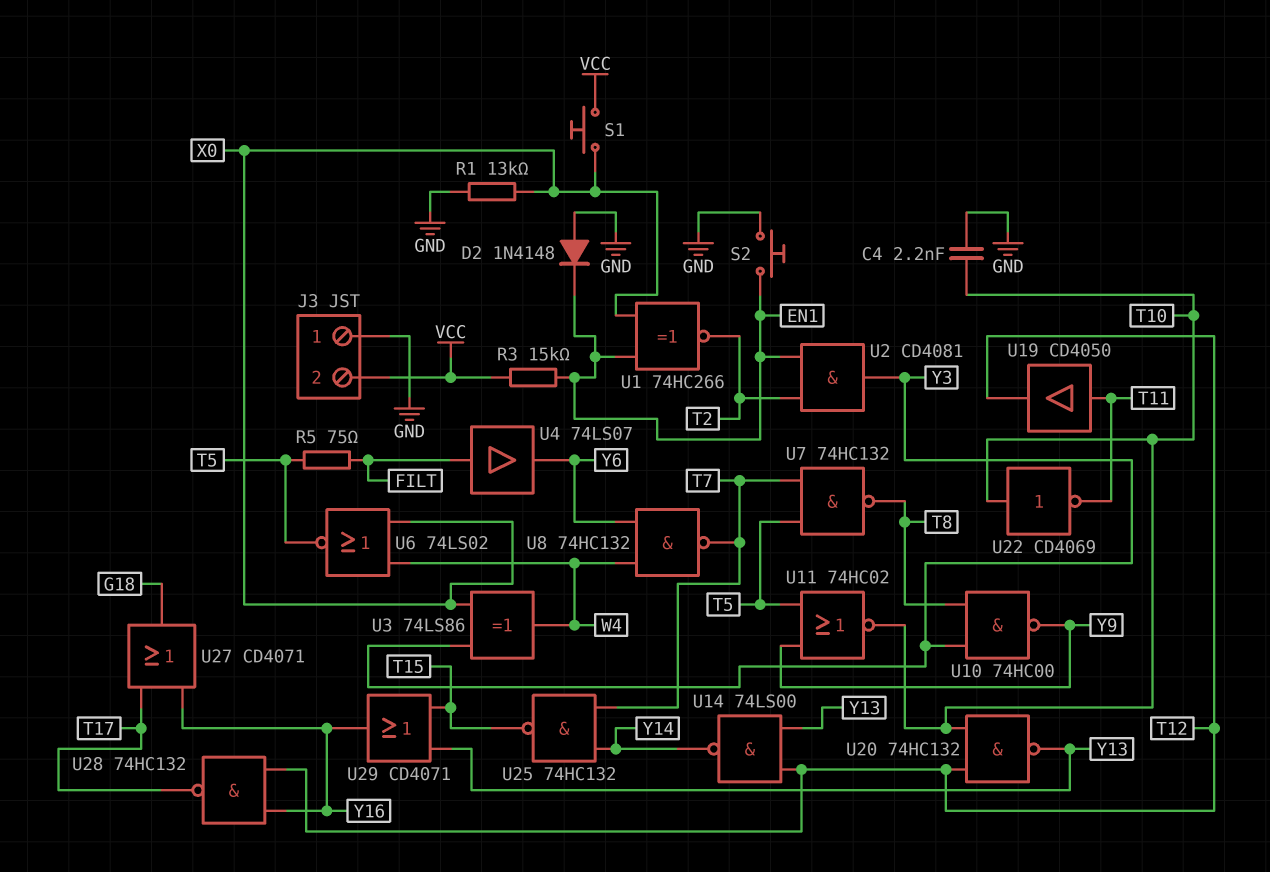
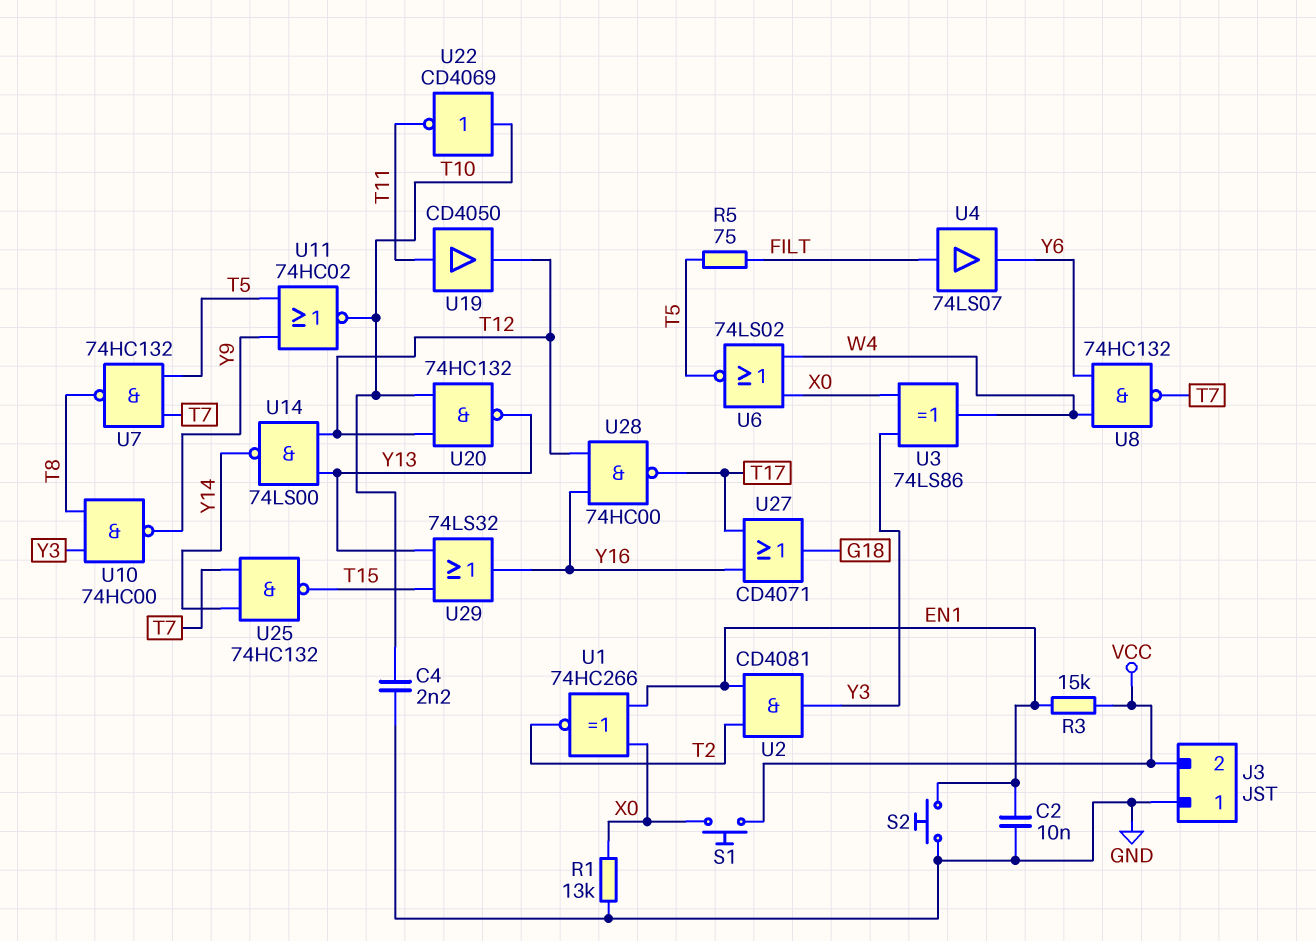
C2: none -> 10nF (EN1, GND)
D2: diode 1N4148 (A GND, K EN1) -> none
U28: NAND 74HC132 (in T12, in Y16, out T17) -> NAND 74HC00 (in T12, in Y16, out T17)
U29: OR CD4071 (in T15, in Y13, out Y16) -> OR 74LS32 (in T15, in Y13, out Y16)

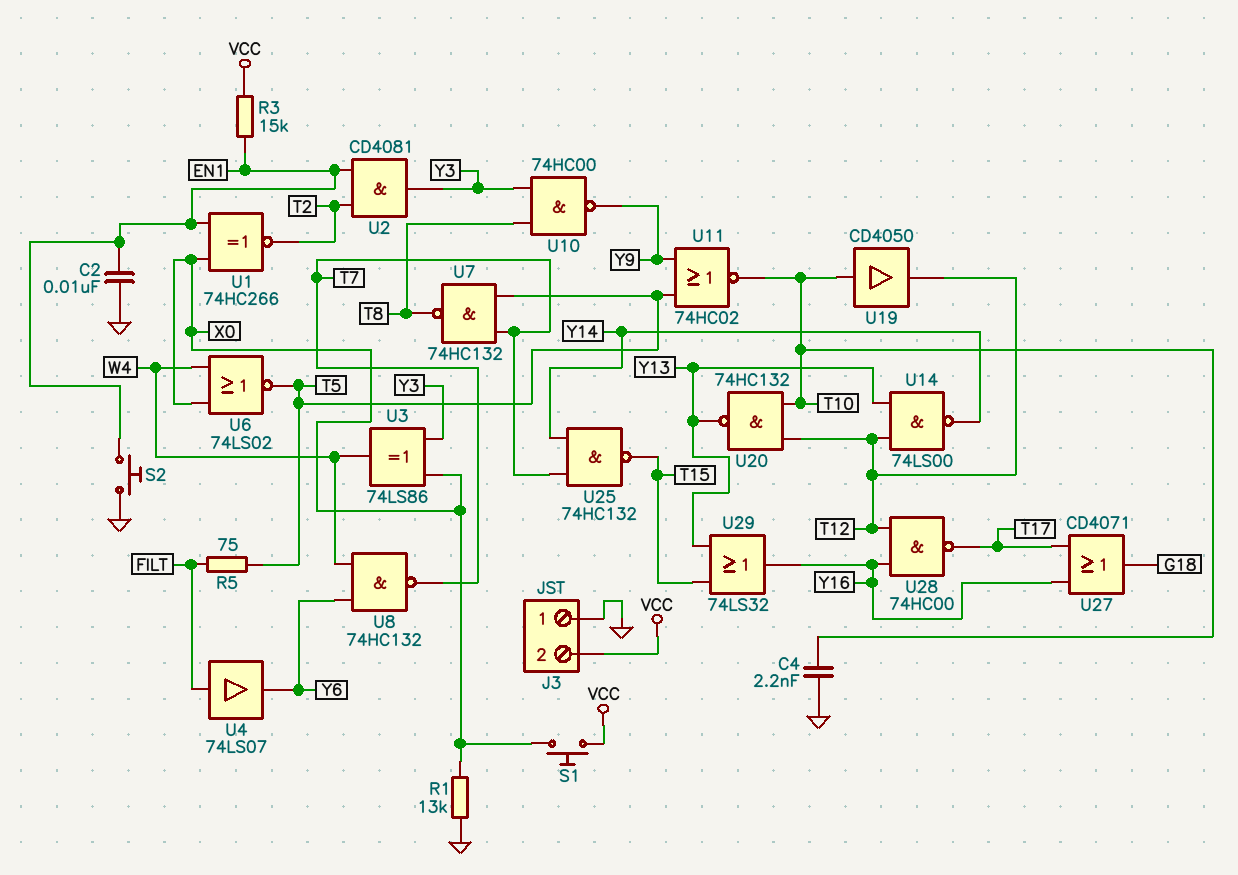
U19: buffer CD4050 (in T11, out T12) -> buffer CD4050 (in T10, out T12)
U22: NOT CD4069 (in T10, out T11) -> none

